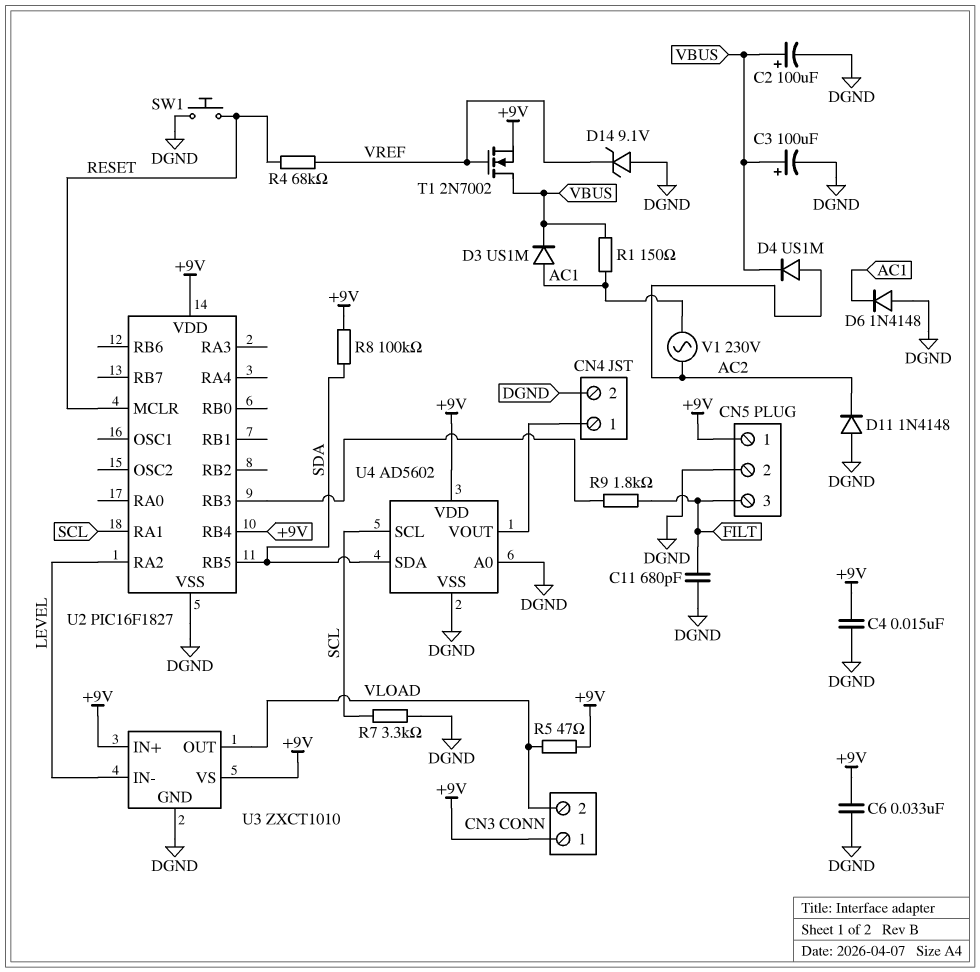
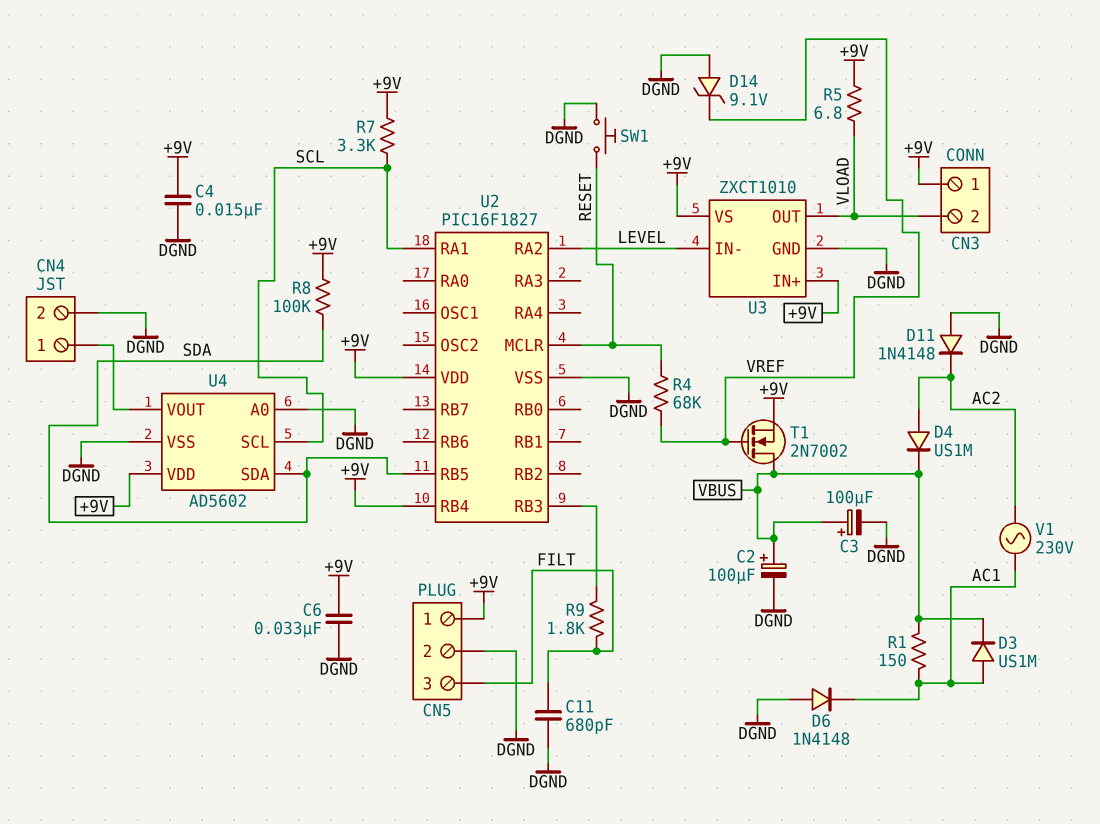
R5: 47 (+9V, VLOAD) -> 6.8 (+9V, VLOAD)
R7: 3.3k (DGND, SCL) -> 3.3k (+9V, SCL)

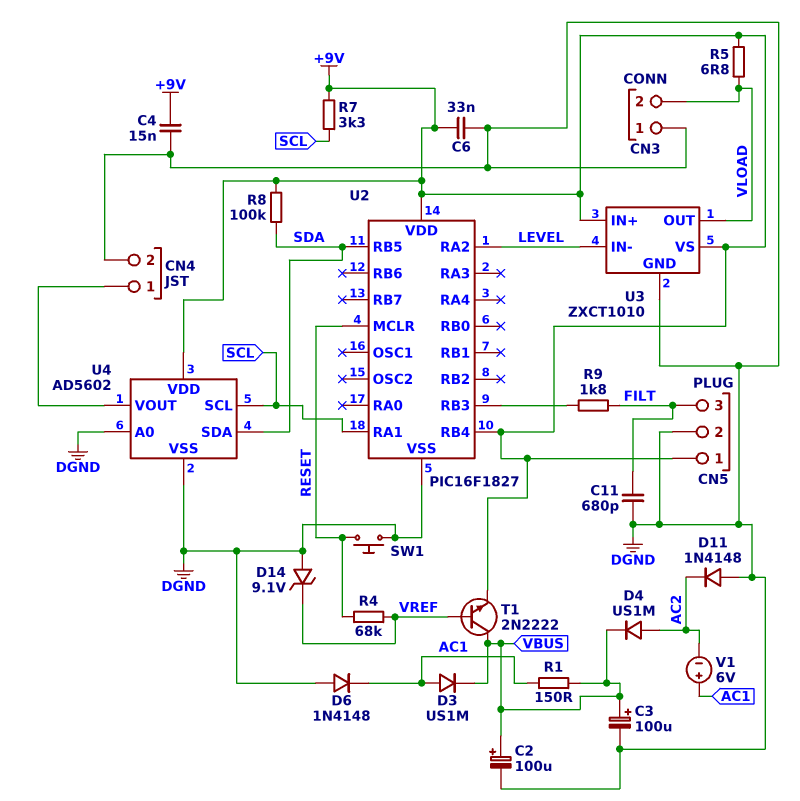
CN3 pin 1: +9V -> DGND
T1: NMOS 2N7002 (G VREF, D VBUS, S +9V) -> NPN 2N2222 (B VREF, C VBUS, E +9V)
V1: AC 230V (AC1, AC2) -> 6V (plus AC1, minus AC2)

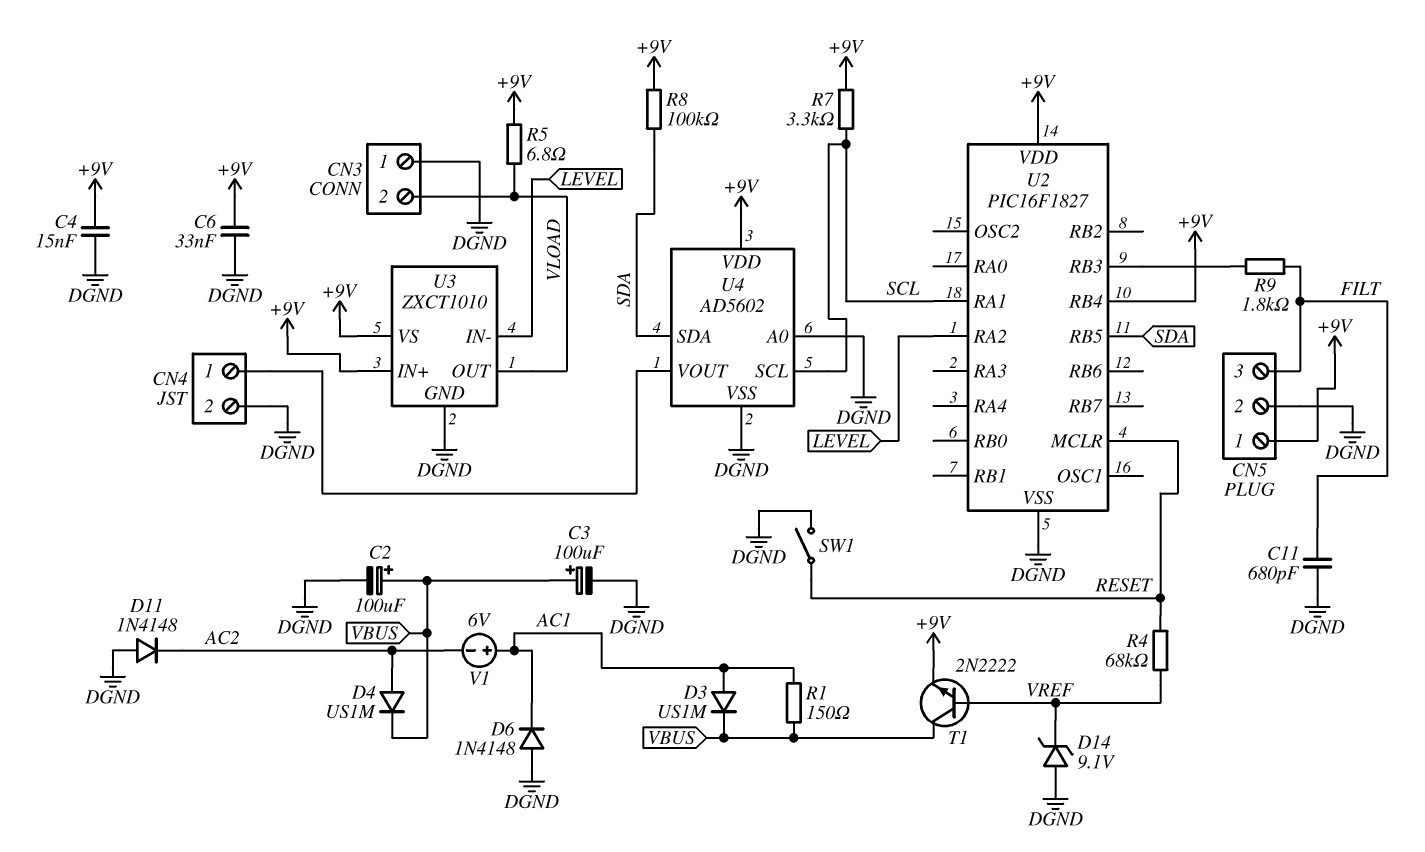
SW1: button (DGND, RESET) -> switch (DGND, RESET)

